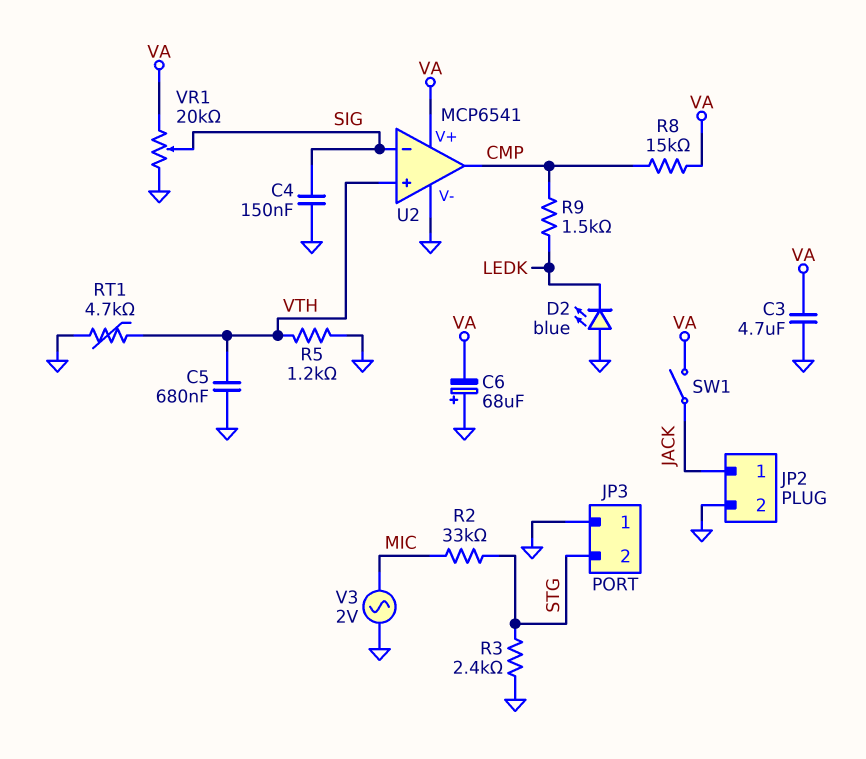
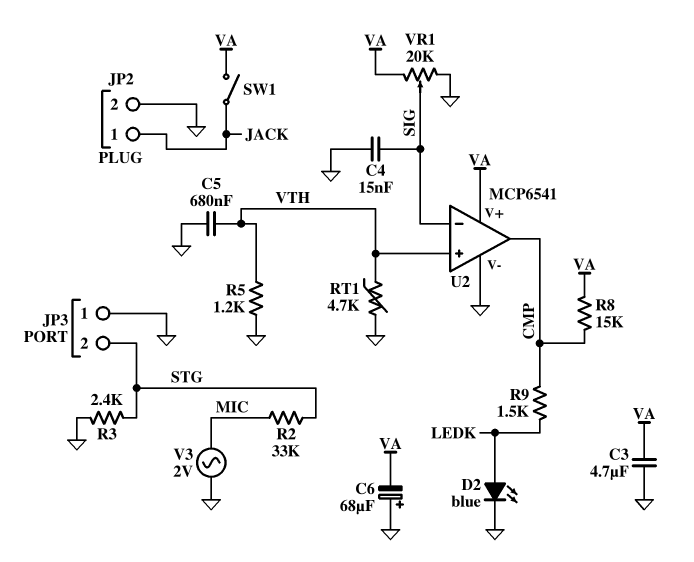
C4: 150nF (GND, SIG) -> 15nF (GND, SIG)
D2: LED blue (A GND, K LEDK) -> LED blue (A LEDK, K GND)

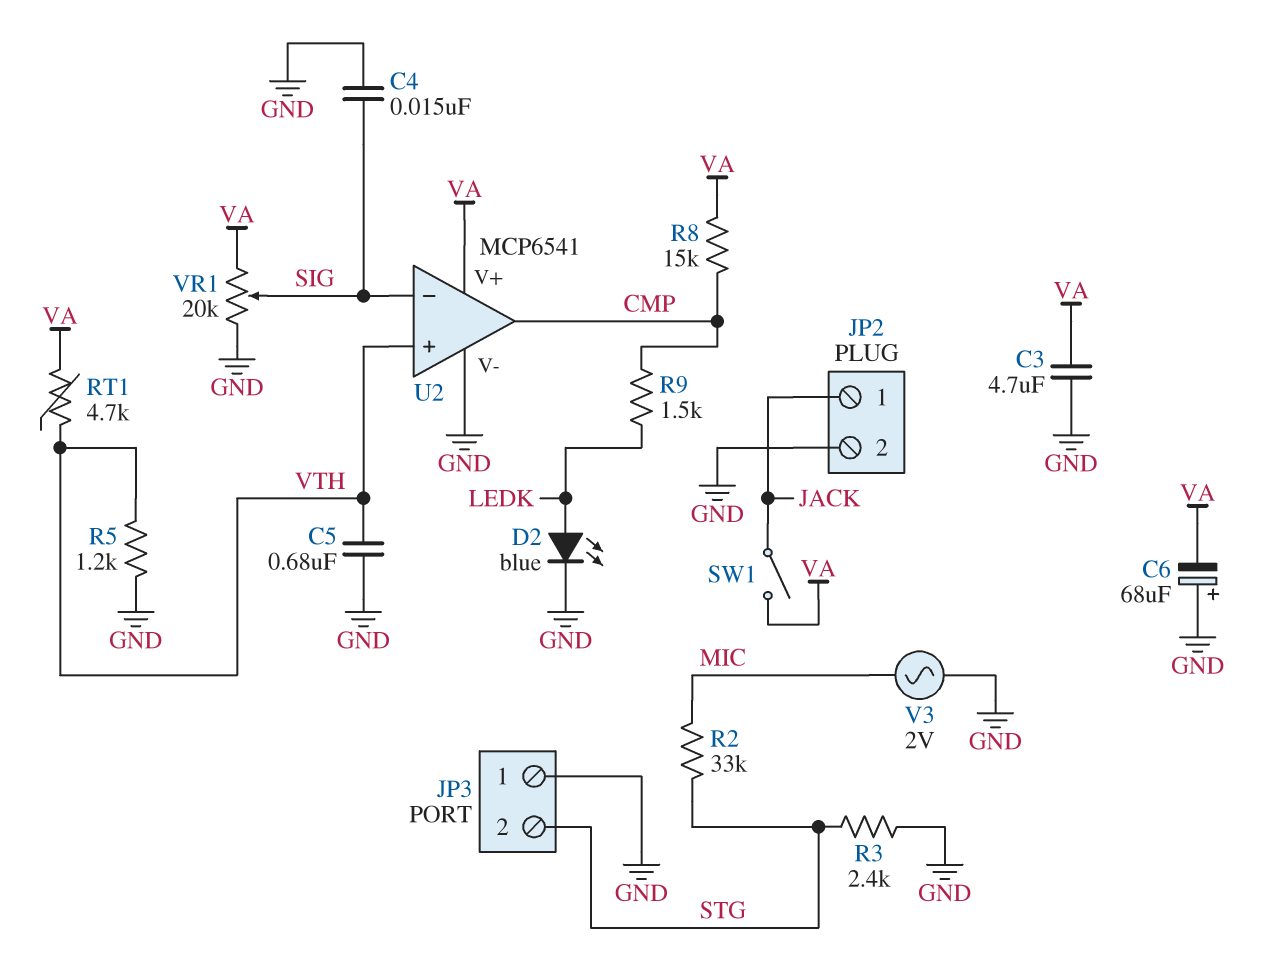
RT1: 4.7k (GND, VTH) -> 4.7k (VA, VTH)

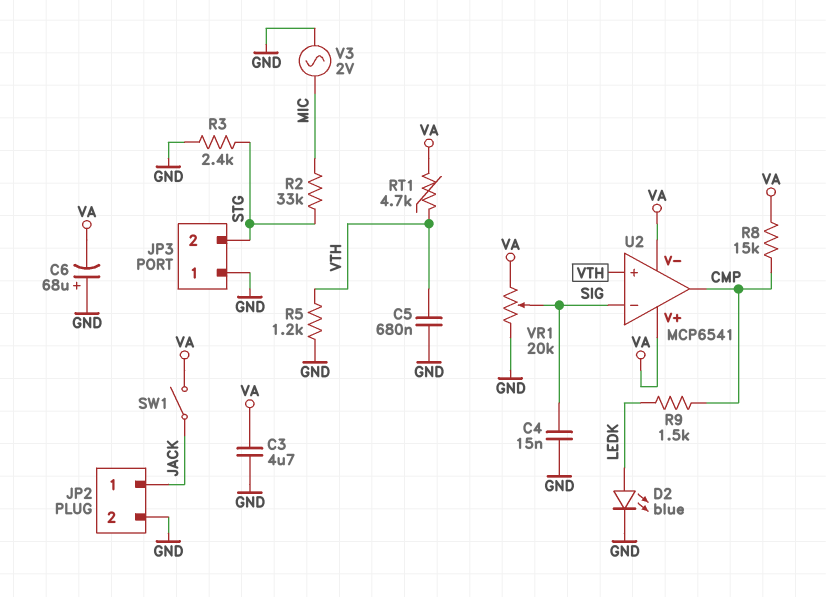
U2 pin V-: GND -> VA

